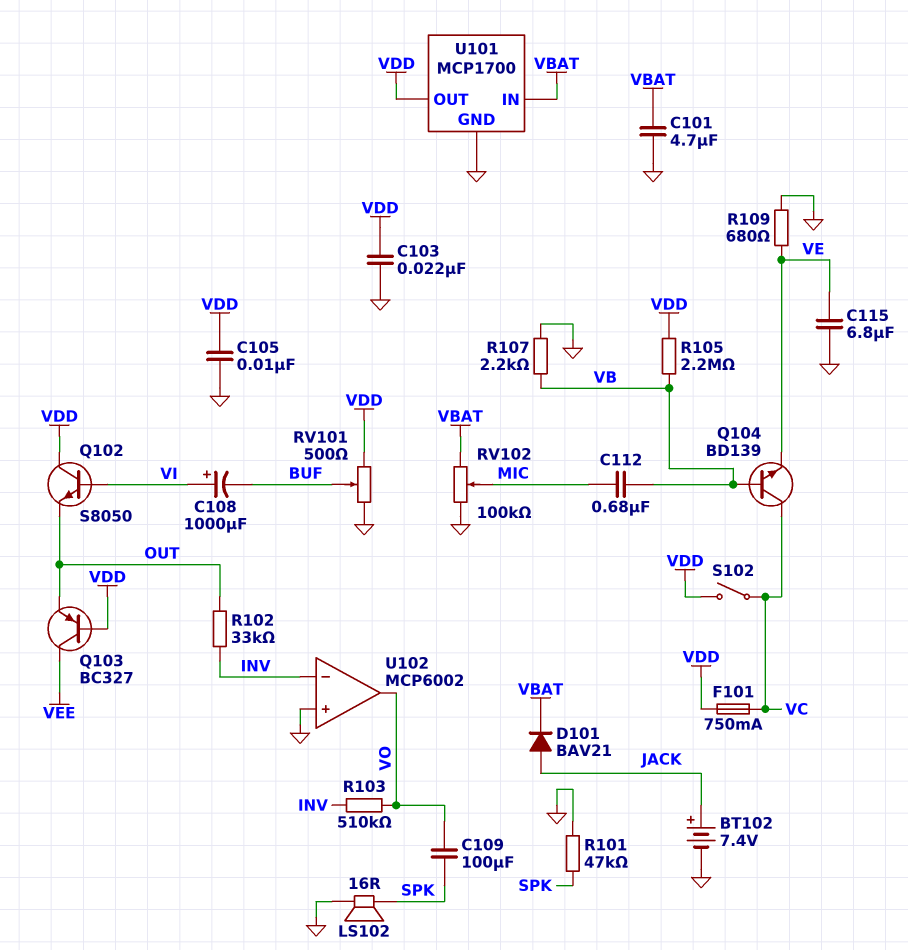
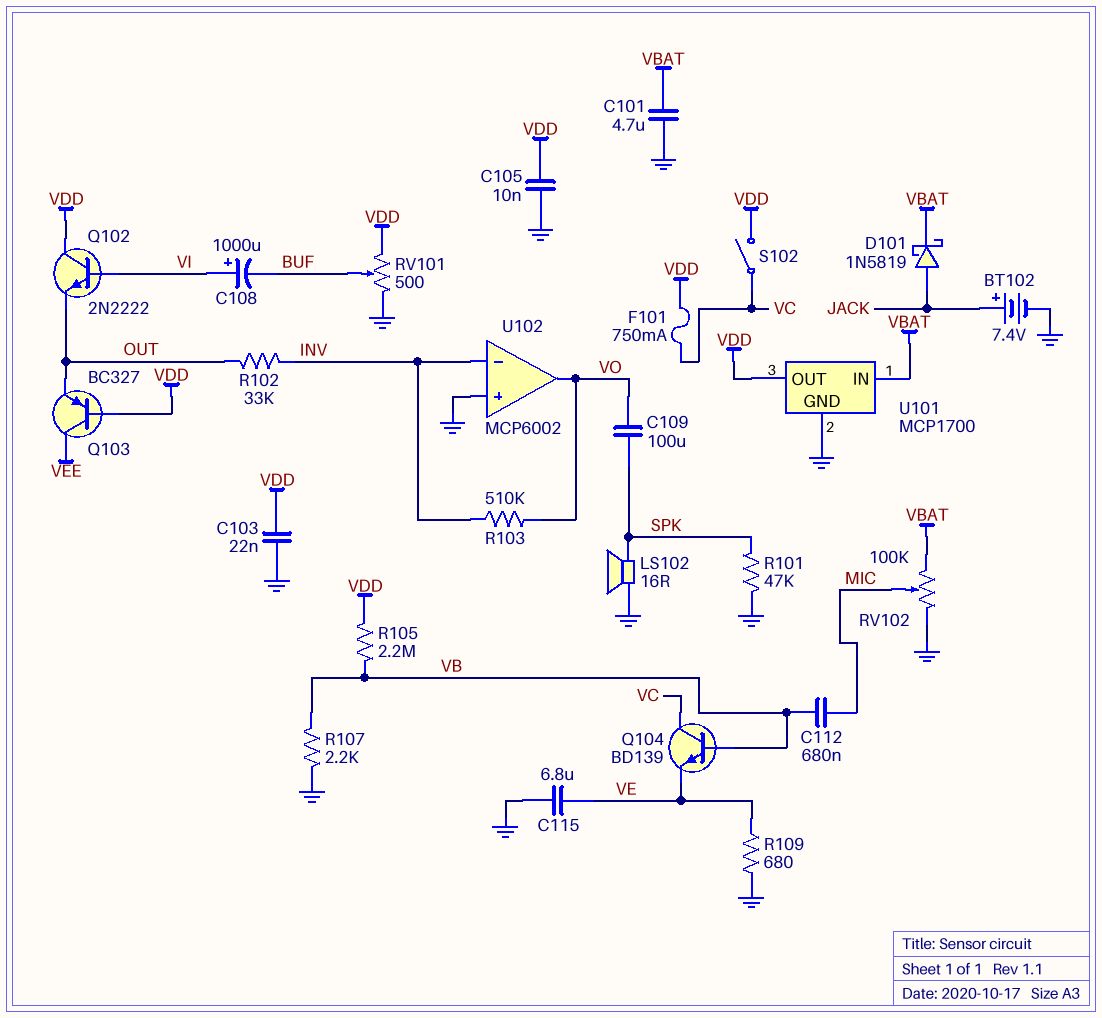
D101: diode BAV21 (A JACK, K VBAT) -> schottky 1N5819 (A JACK, K VBAT)
Q102: NPN S8050 (B VI, C VDD, E OUT) -> NPN 2N2222 (B VI, C VDD, E OUT)

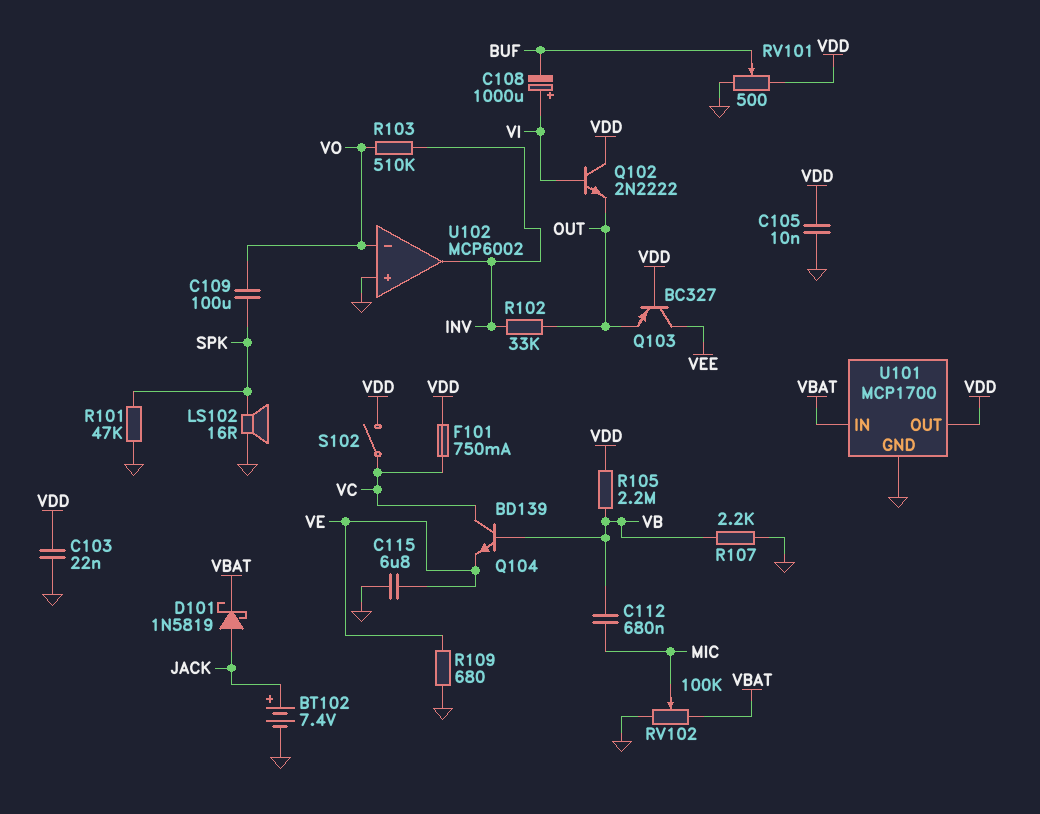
C101: 4.7uF (GND, VBAT) -> none
U102 pin in-: INV -> VO
U102 pin out: VO -> INV

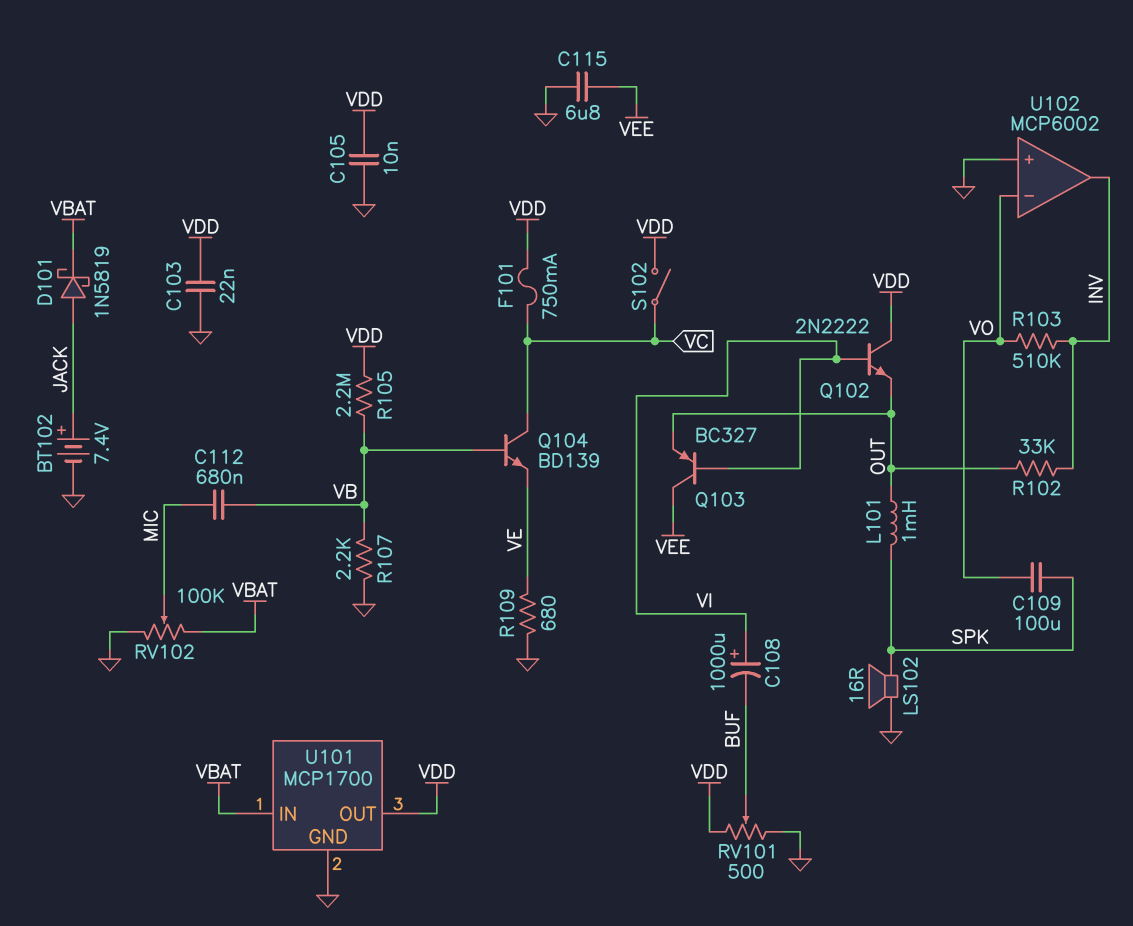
C115: 6.8uF (GND, VE) -> 6.8uF (GND, VEE)
L101: none -> 1mH (OUT, SPK)
Q103: PNP BC327 (B VDD, C VEE, E OUT) -> PNP BC327 (B VI, C VEE, E OUT)
R101: 47k (GND, SPK) -> none

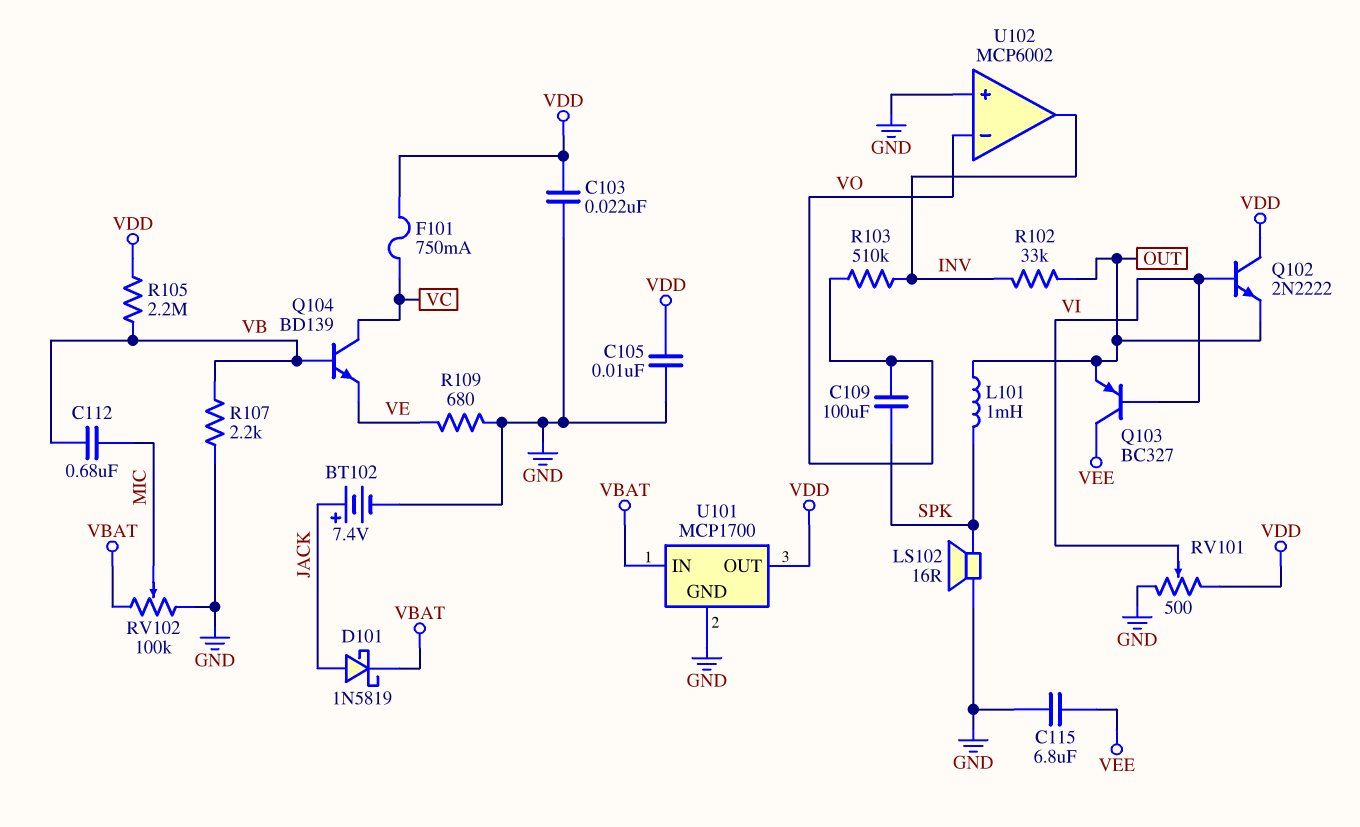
C108: 1000uF (plus VI, minus BUF) -> none
RV101: 500 (GND, VDD, wiper BUF) -> 500 (GND, VDD, wiper VI)
S102: switch (VC, VDD) -> none

